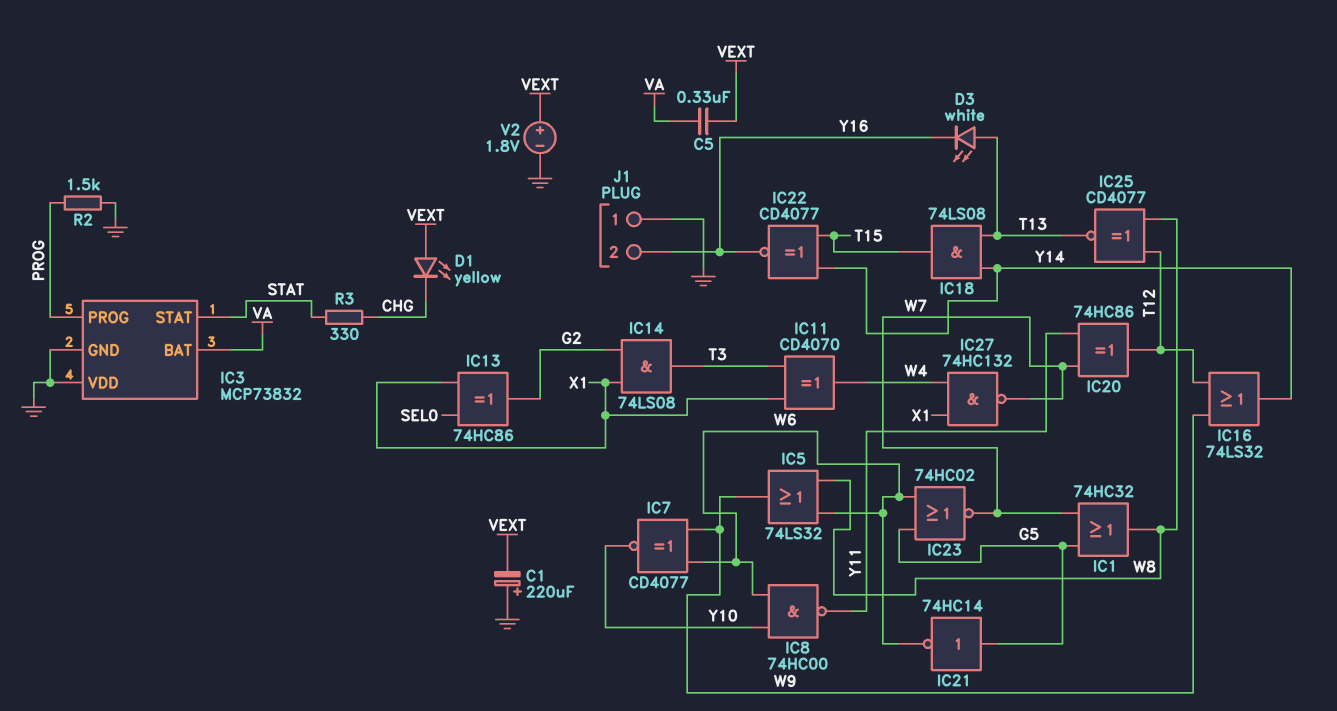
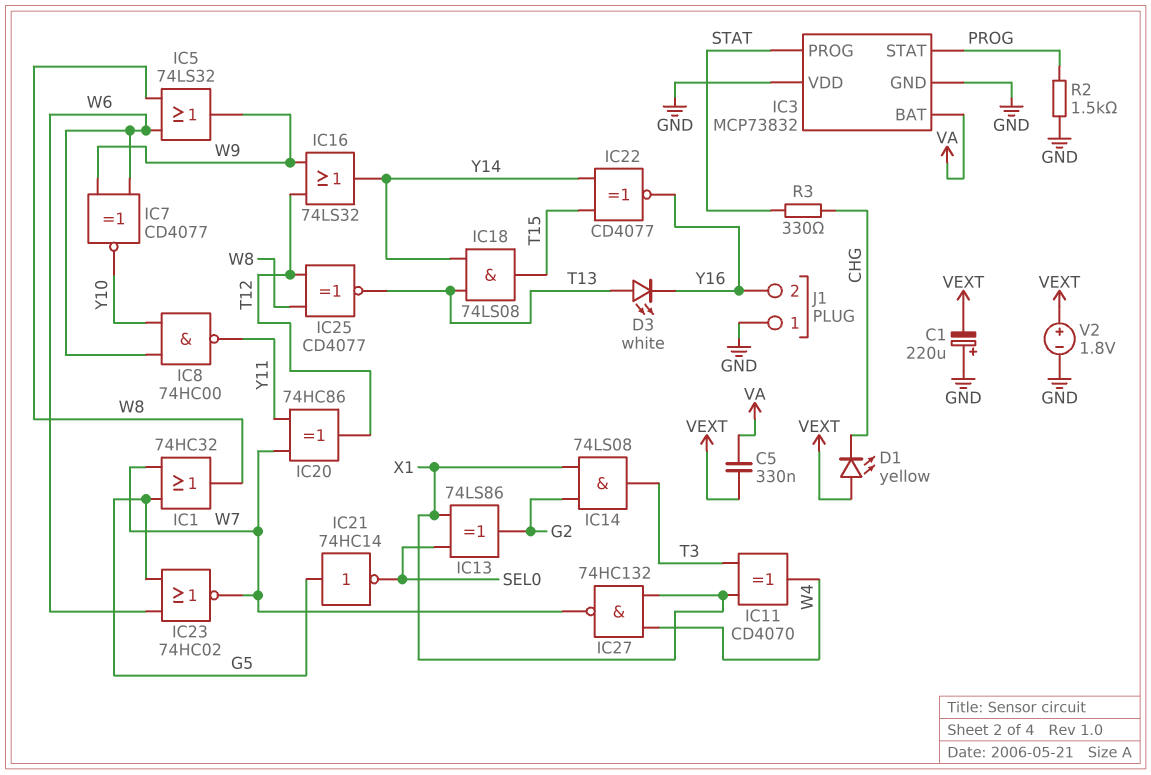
IC3 pin PROG: PROG -> STAT
IC3 pin STAT: STAT -> PROG
IC13: XOR 74HC86 (in SEL0, in X1, out G2) -> XOR 74LS86 (in SEL0, in X1, out G2)
IC21: NOT 74HC14 (in G5, out W6) -> NOT 74HC14 (in G5, out SEL0)

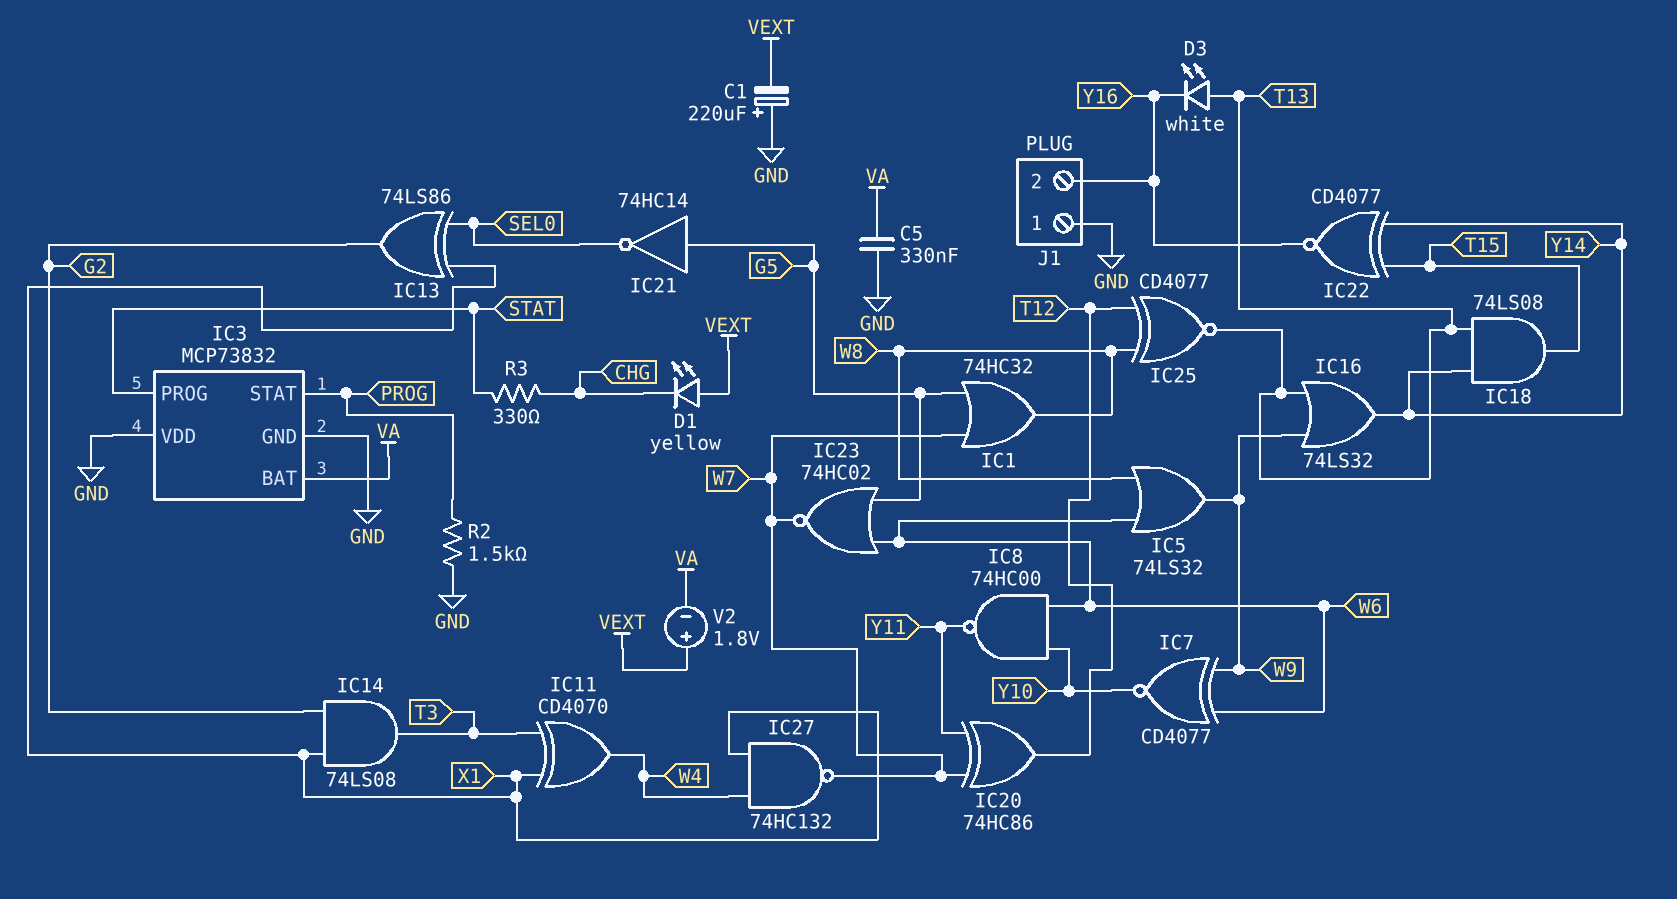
C5: 330nF (VA, VEXT) -> 330nF (GND, VA)
IC16: OR 74LS32 (in T12, in W9, out Y14) -> OR 74LS32 (in T13, in W9, out Y14)
V2: 1.8V (plus VEXT, minus GND) -> 1.8V (plus VEXT, minus VA)

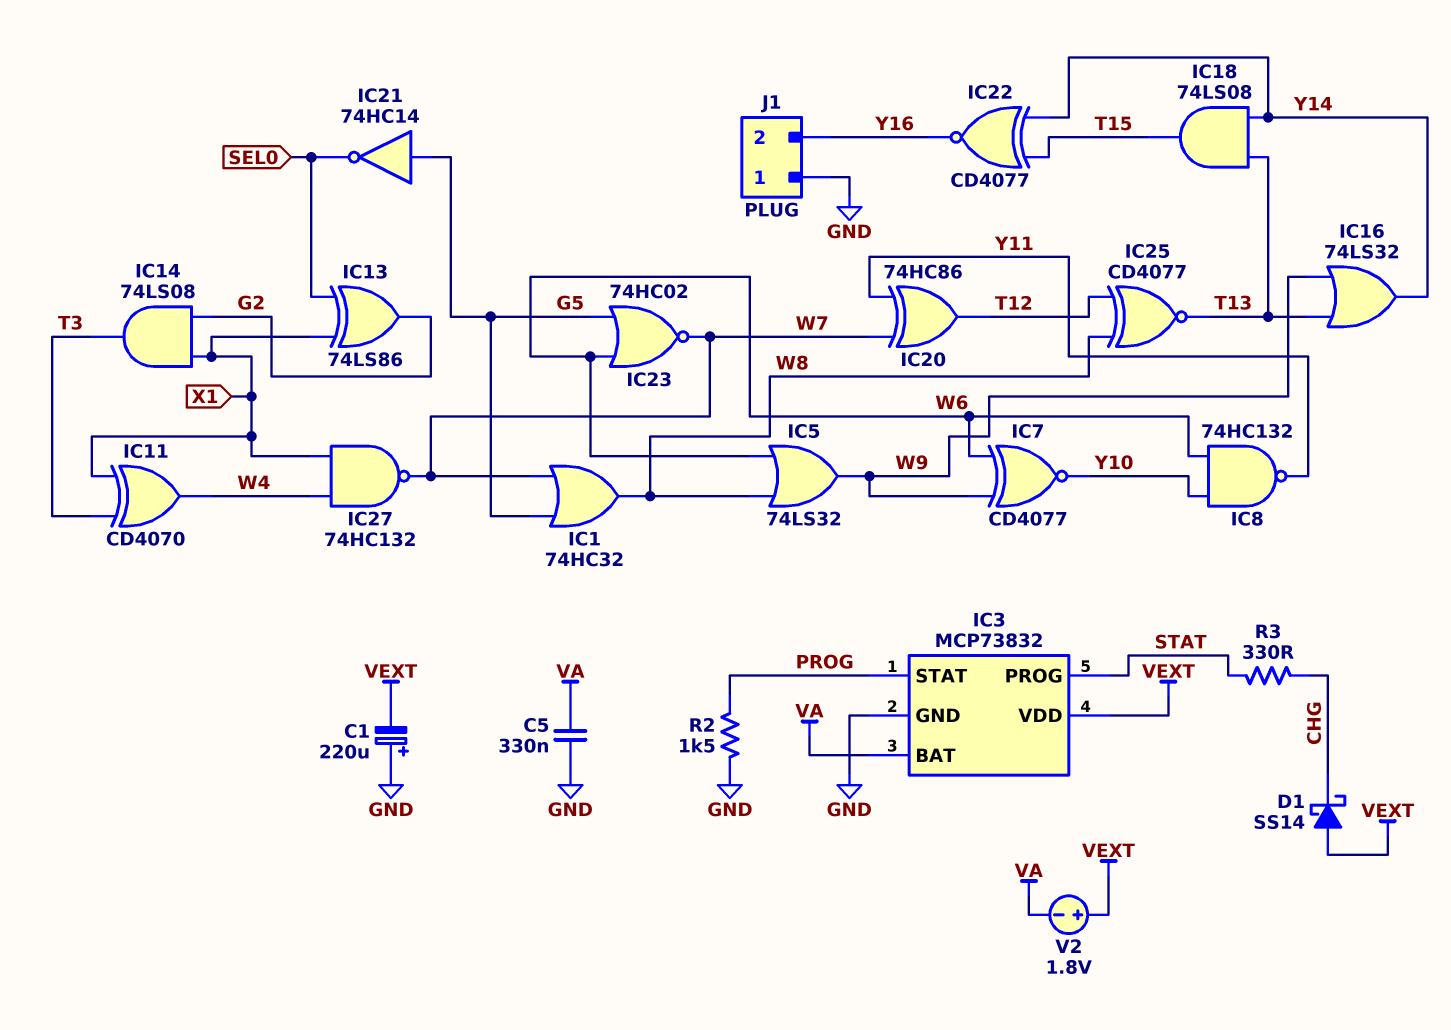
D1: LED yellow (A VEXT, K CHG) -> schottky SS14 (A VEXT, K CHG)
D3: LED white (A T13, K Y16) -> none
IC3 pin VDD: GND -> VEXT
IC8: NAND 74HC00 (in W6, in Y10, out Y11) -> NAND 74HC132 (in W6, in Y10, out Y11)

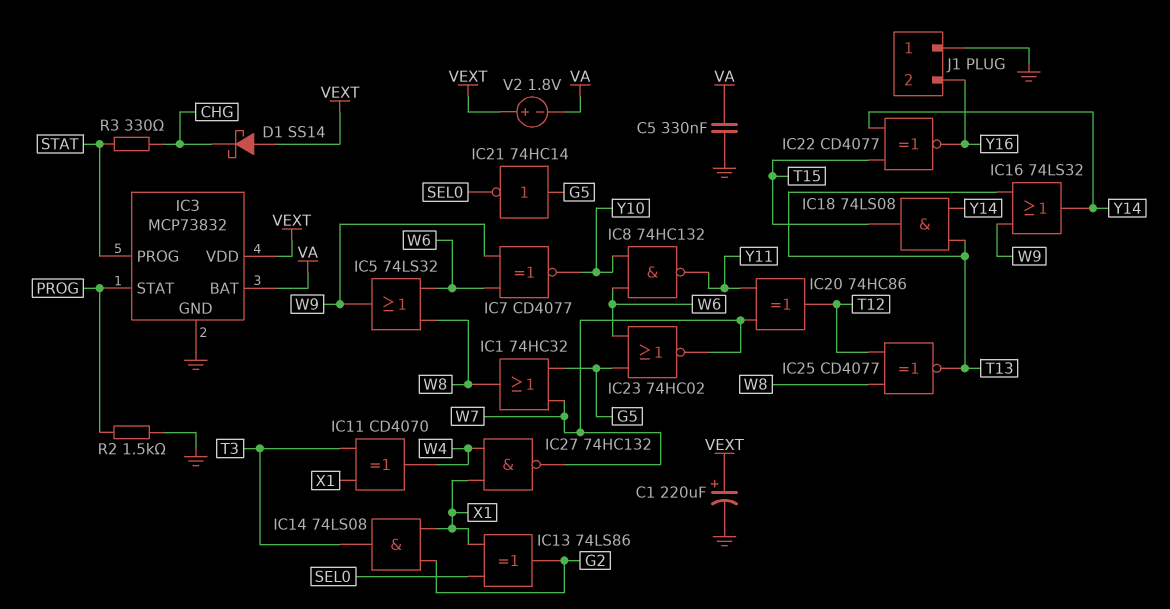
C1: 220uF (plus GND, minus VEXT) -> 220uF (plus VEXT, minus GND)

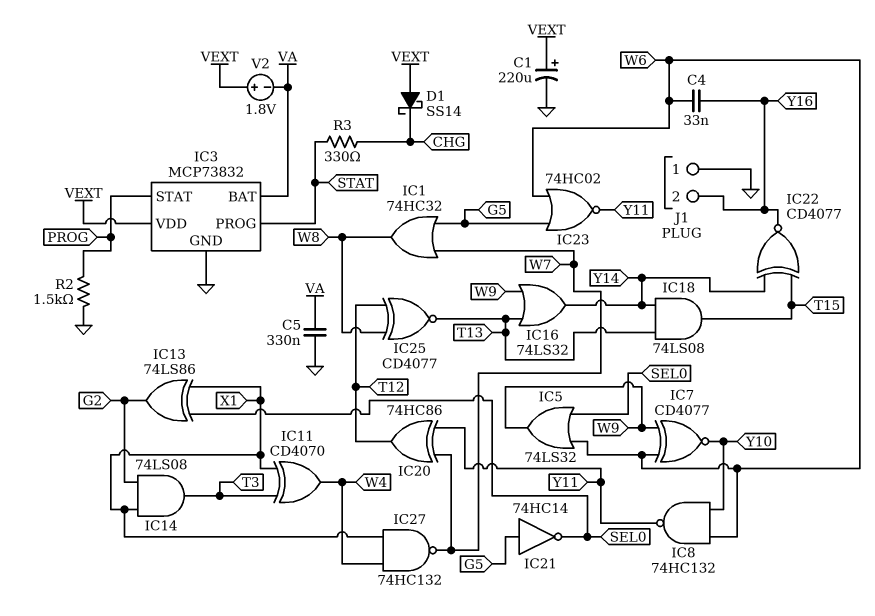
C4: none -> 33nF (W6, Y16)
IC5: OR 74LS32 (in W6, in W8, out W9) -> OR 74LS32 (in SEL0, in W6, out W9)
IC23: NOR 74HC02 (in G5, in W6, out W7) -> NOR 74HC02 (in G5, in W6, out Y11)

